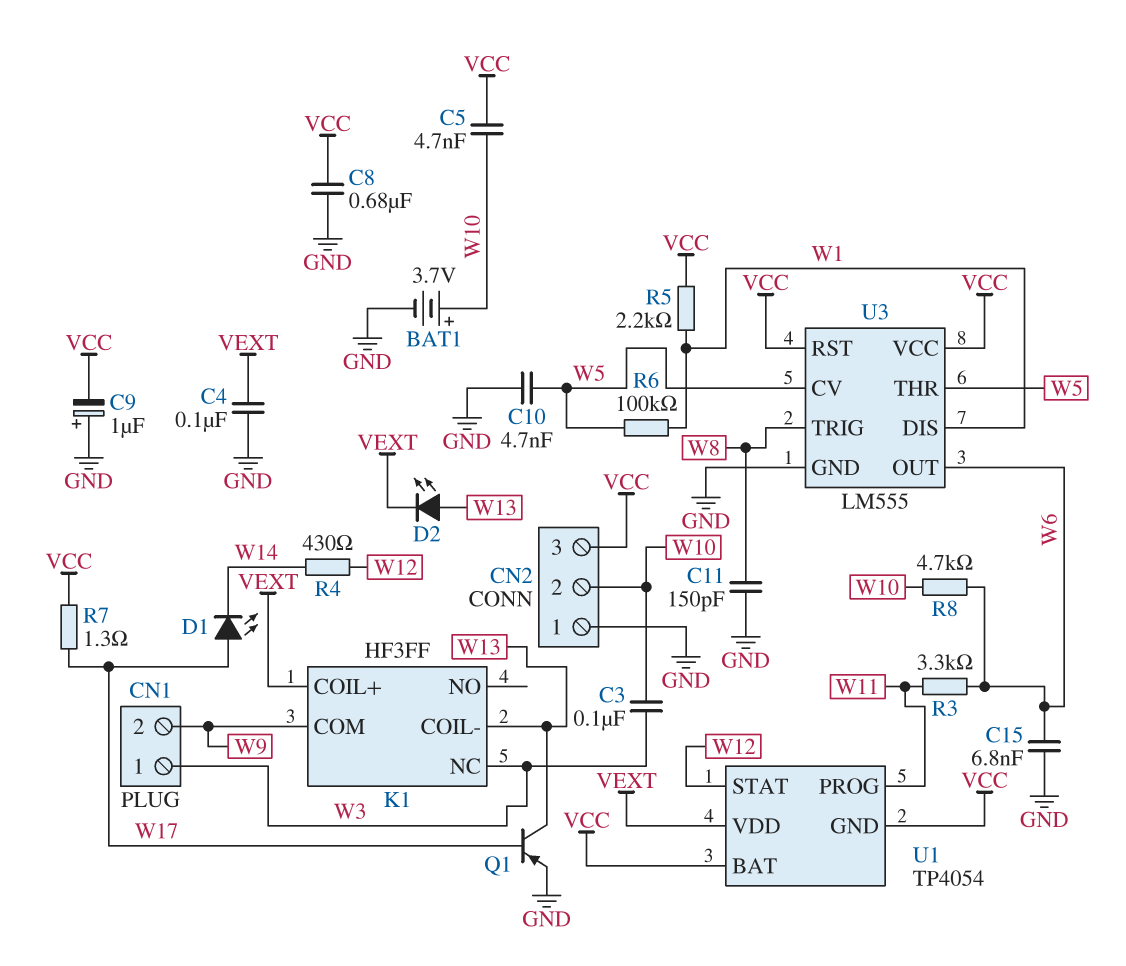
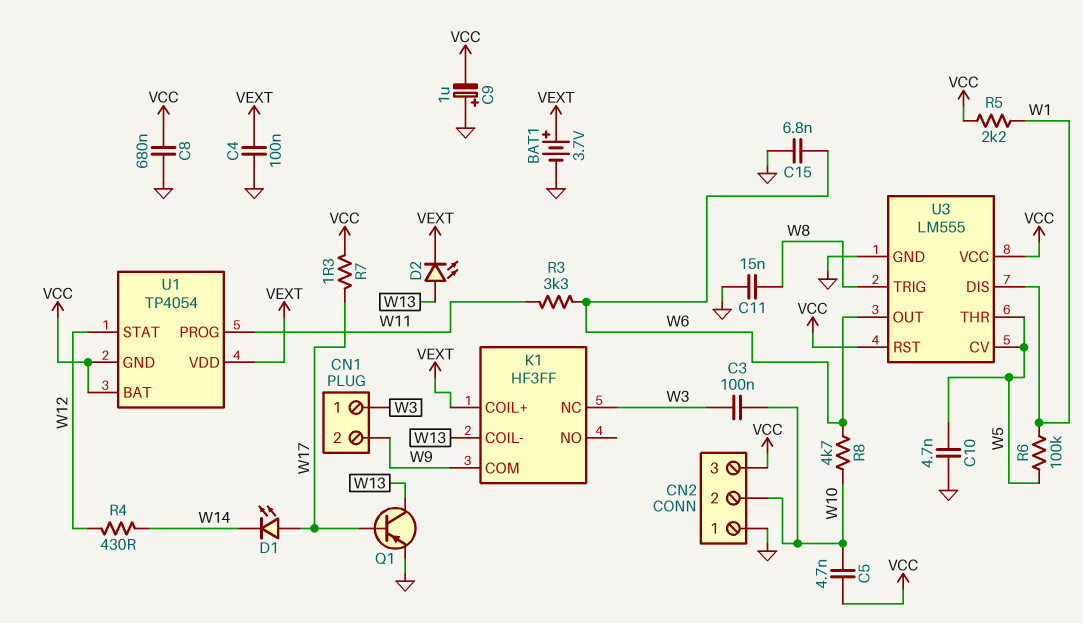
BAT1: 3.7V (plus W10, minus GND) -> 3.7V (plus VEXT, minus GND)
C11: 150pF (GND, W8) -> 15nF (GND, W8)

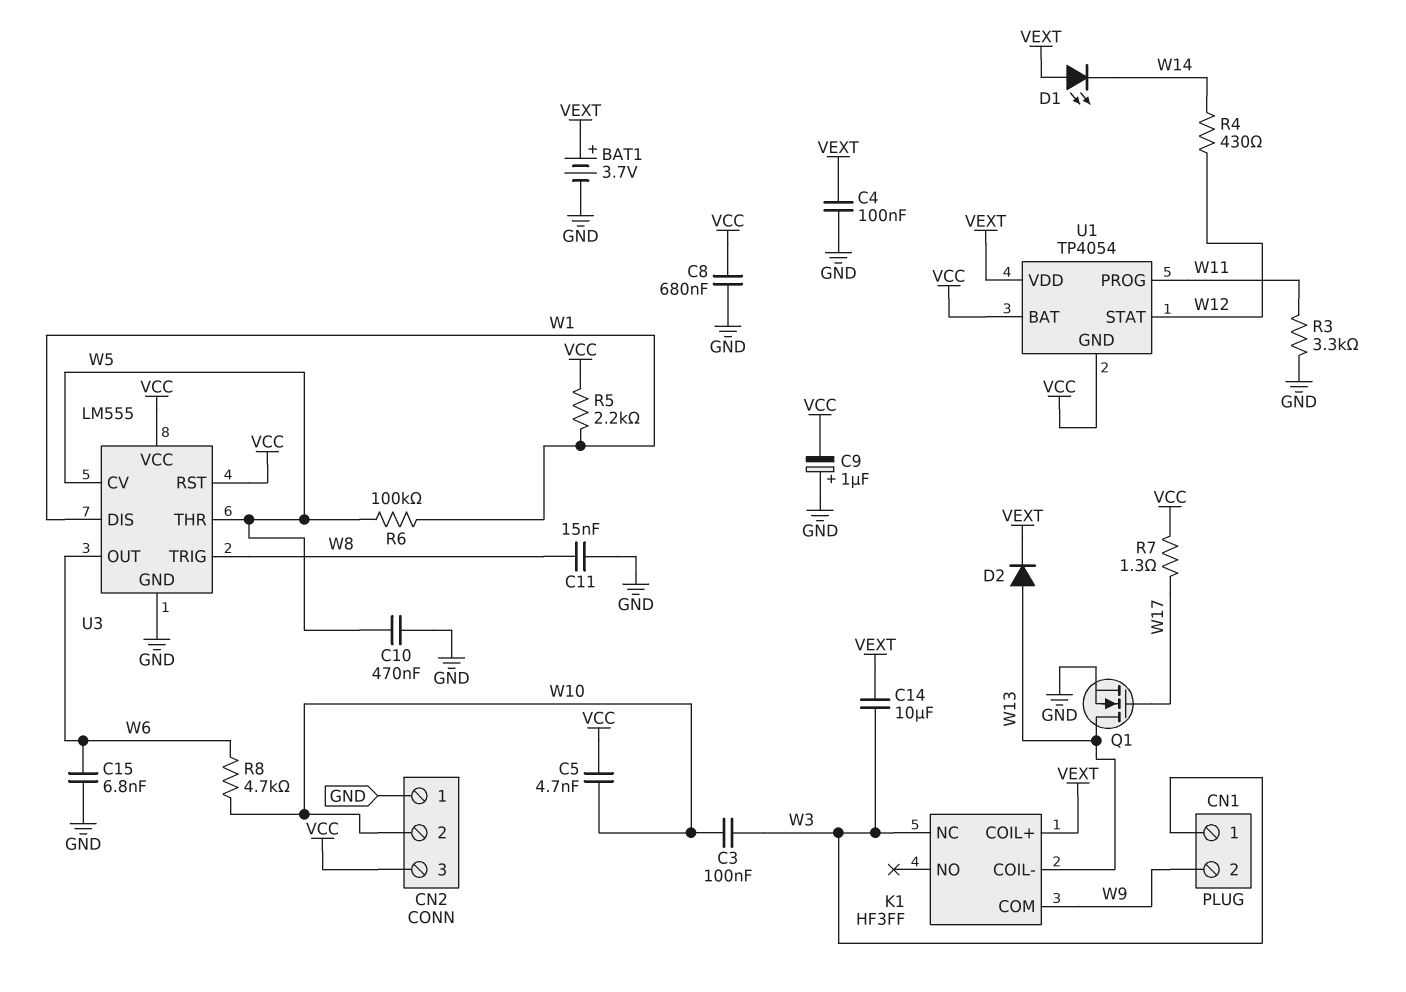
C10: 4.7nF (GND, W5) -> 470nF (GND, W5)
C14: none -> 10uF (VEXT, W3)
D1: LED (A W17, K W14) -> LED (A VEXT, K W14)
D2: LED (A W13, K VEXT) -> diode (A W13, K VEXT)
Q1: PNP (B W17, C W13, E GND) -> NMOS (G W17, D W13, S GND)
R3: 3.3k (W6, W11) -> 3.3k (GND, W11)

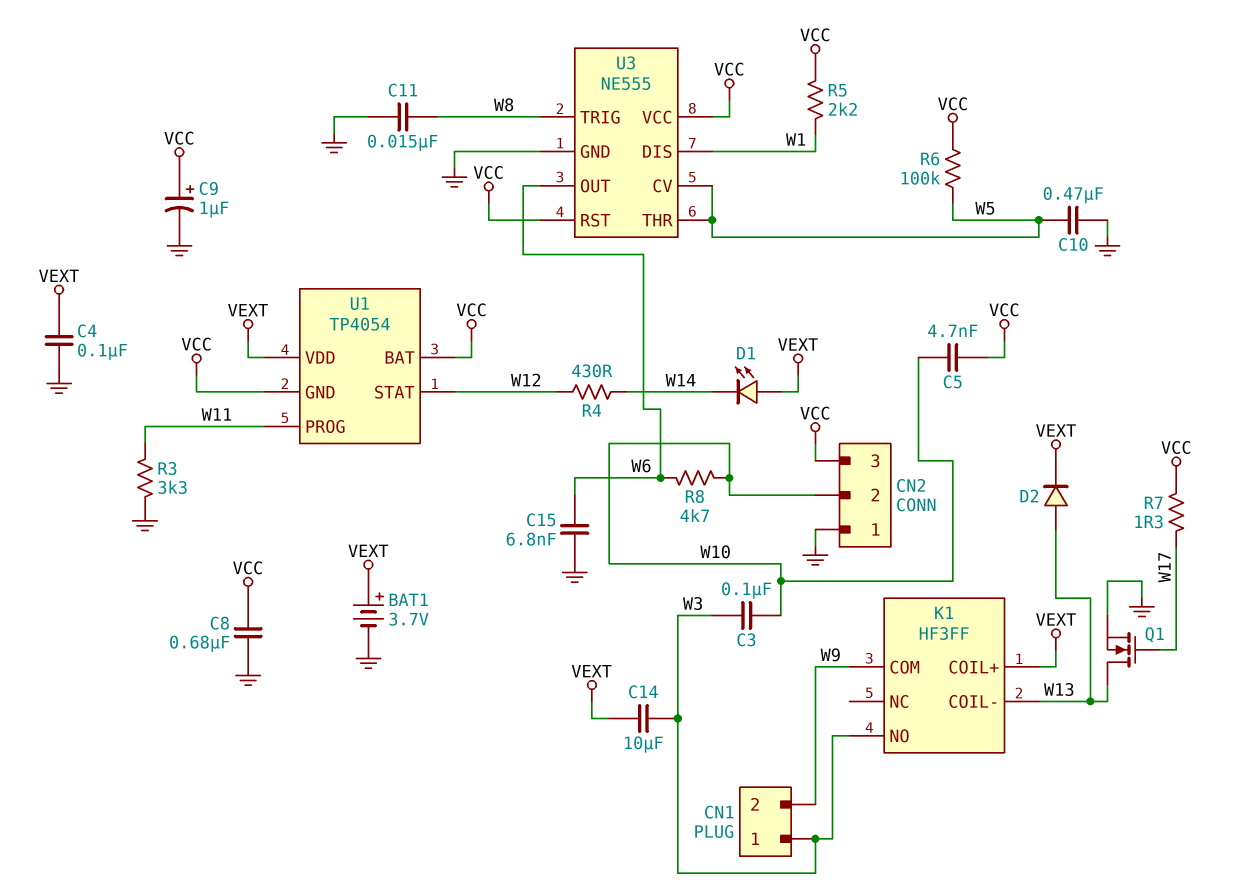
C9: 1uF (plus GND, minus VCC) -> 1uF (plus VCC, minus GND)
K1 pin NC: W3 -> none
K1 pin NO: none -> W3
R6: 100k (W1, W5) -> 100k (VCC, W5)
U3: LM555 -> NE555

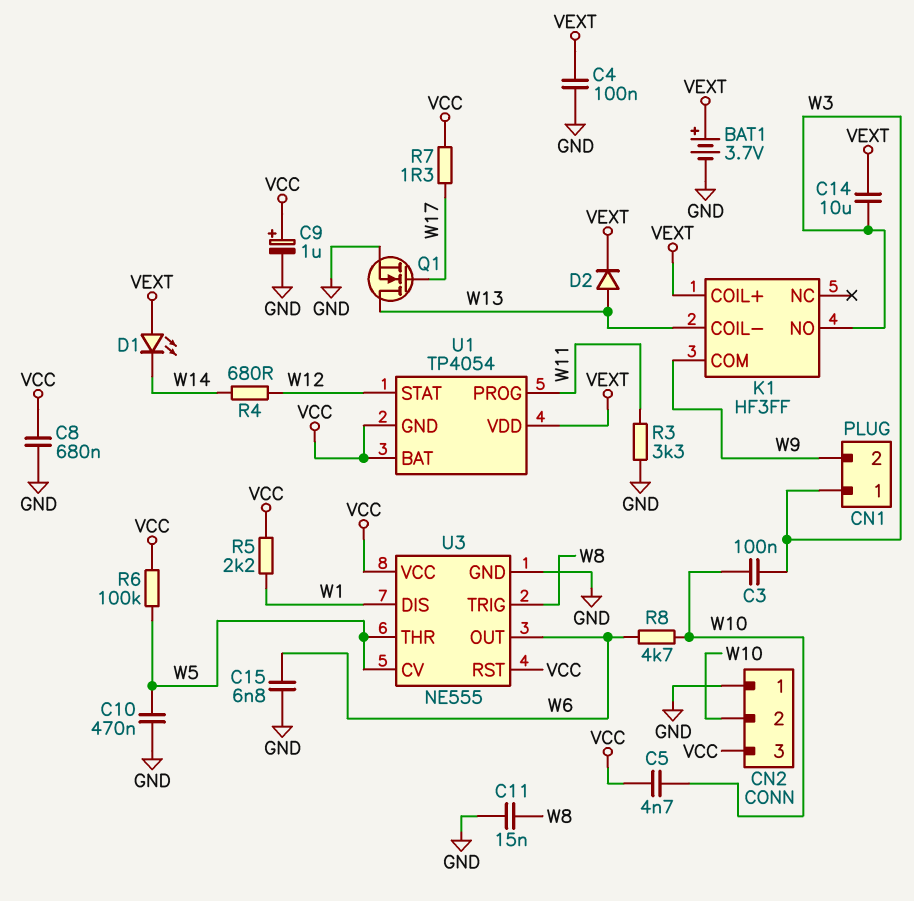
R4: 430 (W12, W14) -> 680 (W12, W14)

